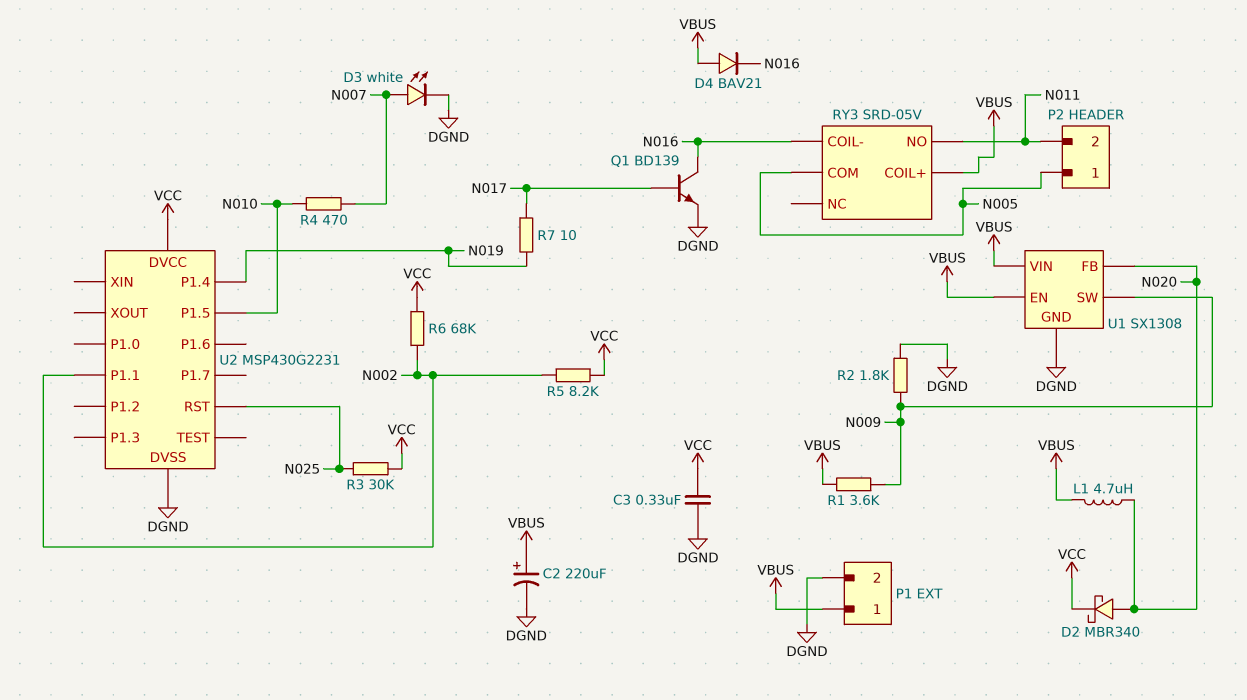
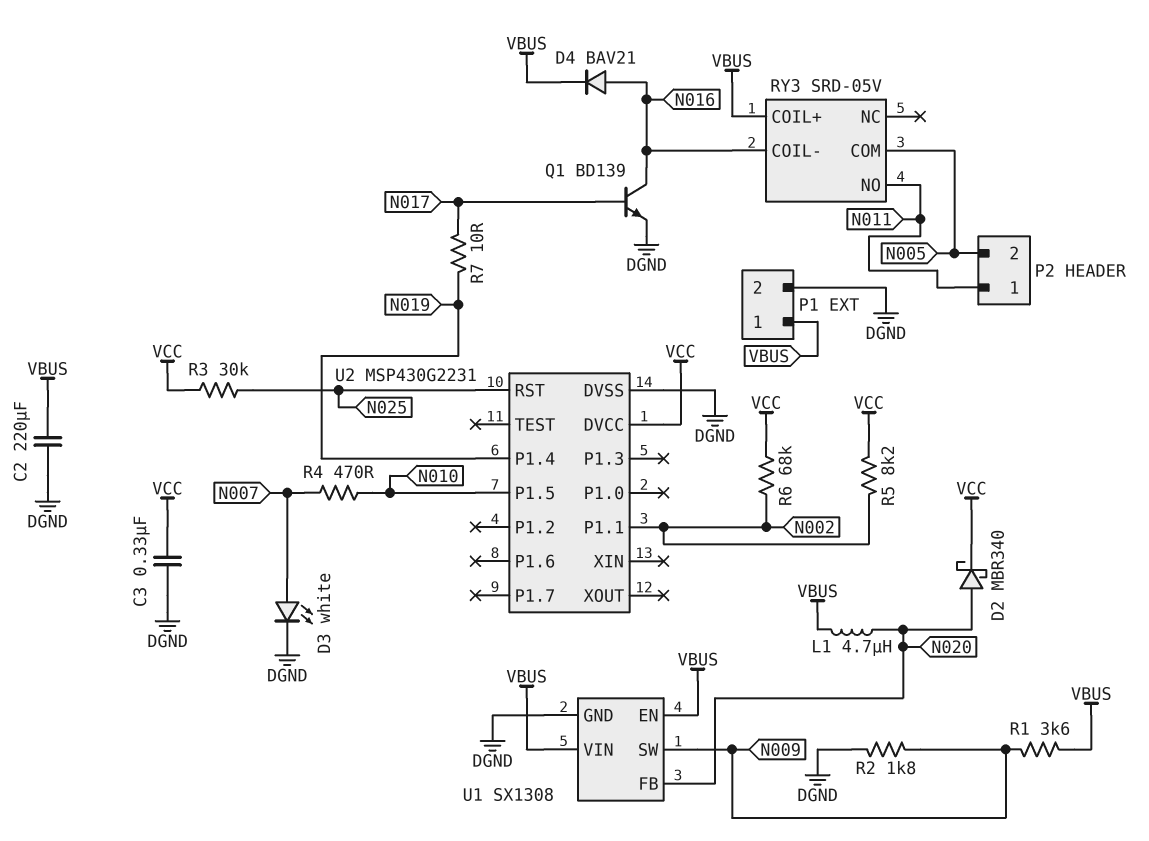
C2: 220uF (plus VBUS, minus DGND) -> 220uF (DGND, VBUS)
D4: diode BAV21 (A VBUS, K N016) -> diode BAV21 (A N016, K VBUS)
P2 pin 1: N005 -> N011
P2 pin 2: N011 -> N005

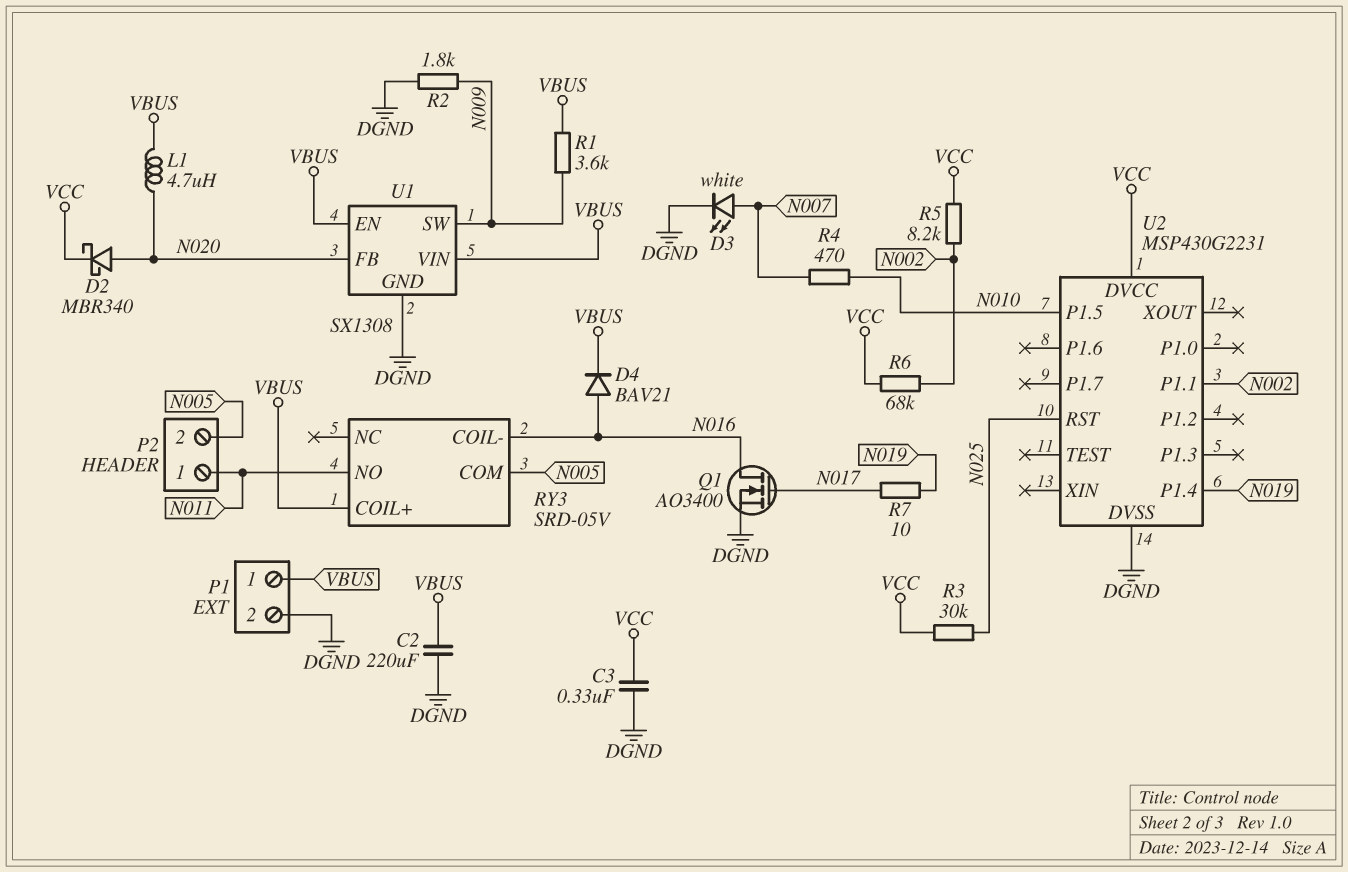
Q1: NPN BD139 (B N017, C N016, E DGND) -> NMOS AO3400 (G N017, D N016, S DGND)

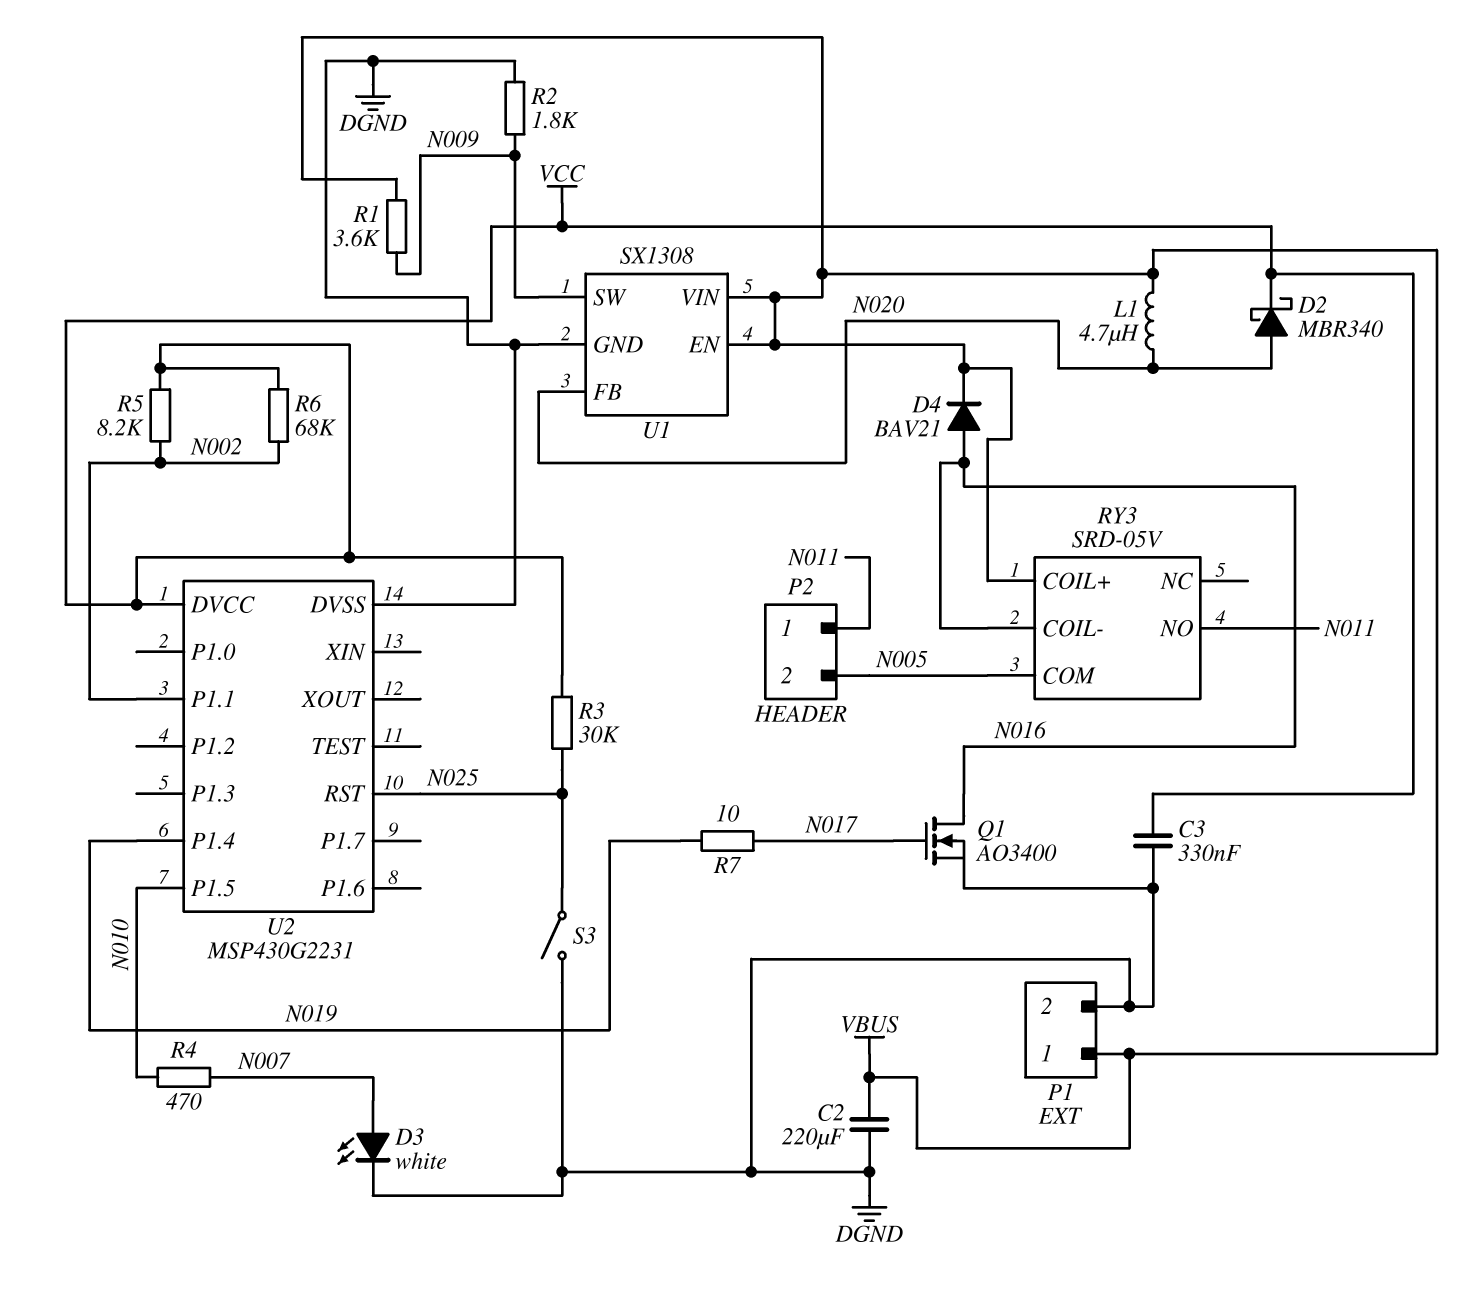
S3: none -> switch (DGND, N025)

